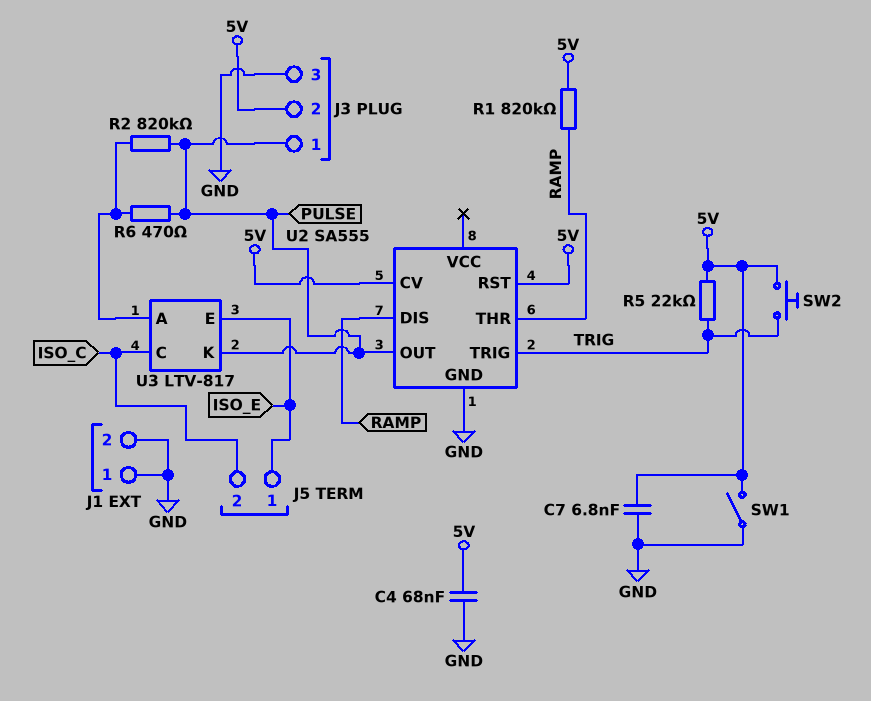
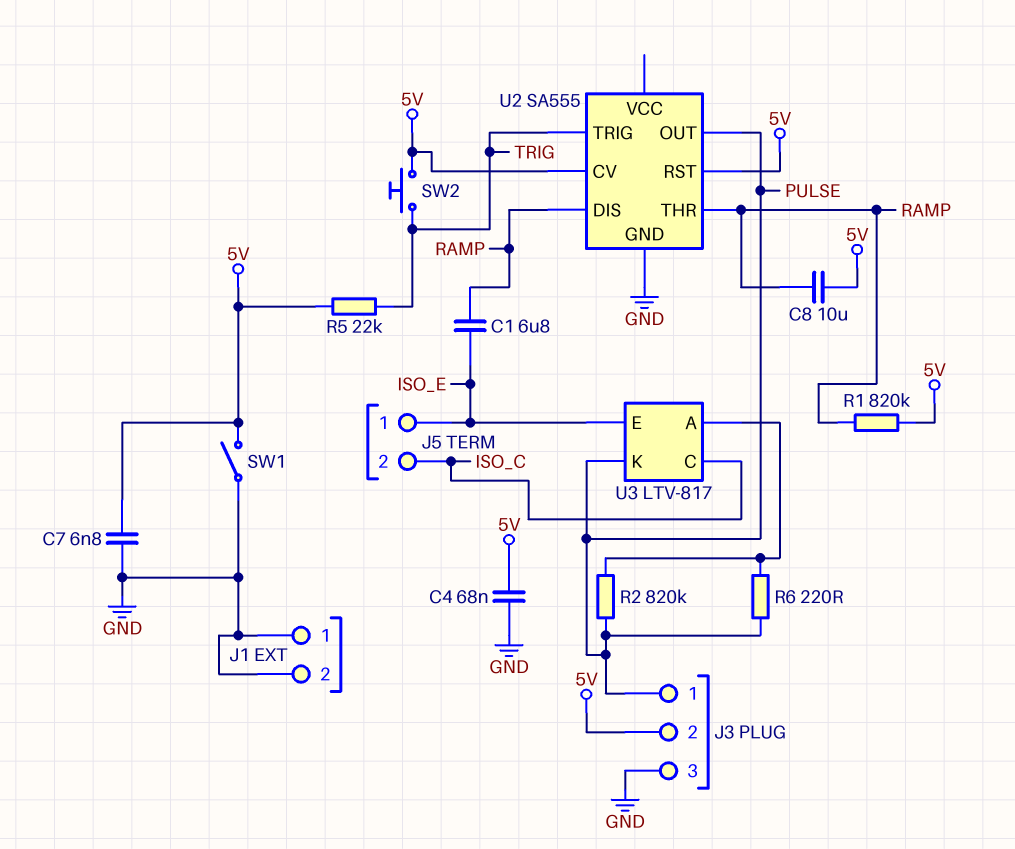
C1: none -> 6.8uF (ISO_E, RAMP)
C8: none -> 10uF (5V, RAMP)
R6: 470 (PULSE, U3/A) -> 220 (PULSE, U3/A)

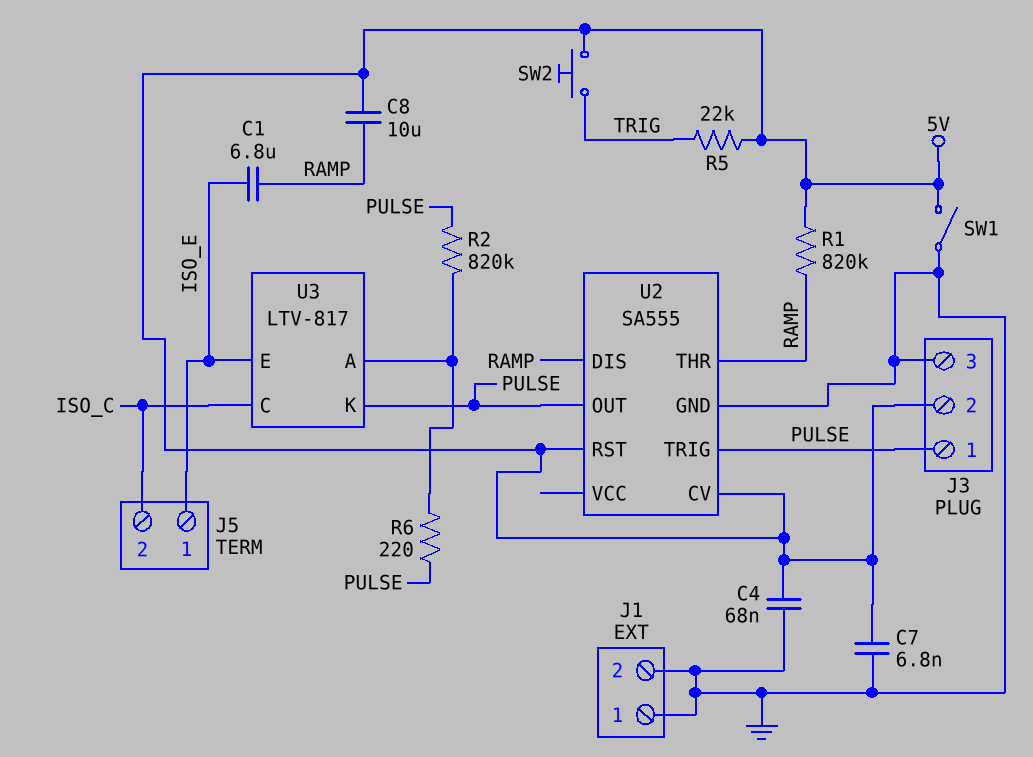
U2 pin TRIG: TRIG -> PULSE

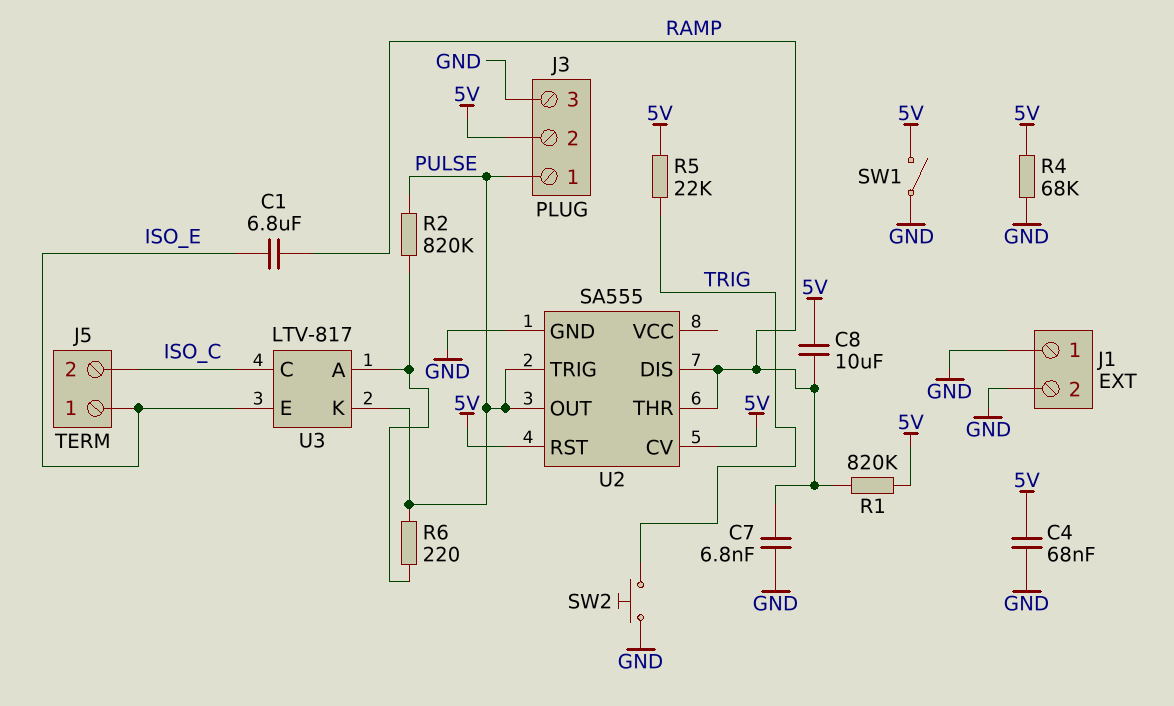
C7: 6.8nF (5V, GND) -> 6.8nF (GND, RAMP)
R4: none -> 68k (5V, GND)
SW2: button (5V, TRIG) -> button (GND, TRIG)

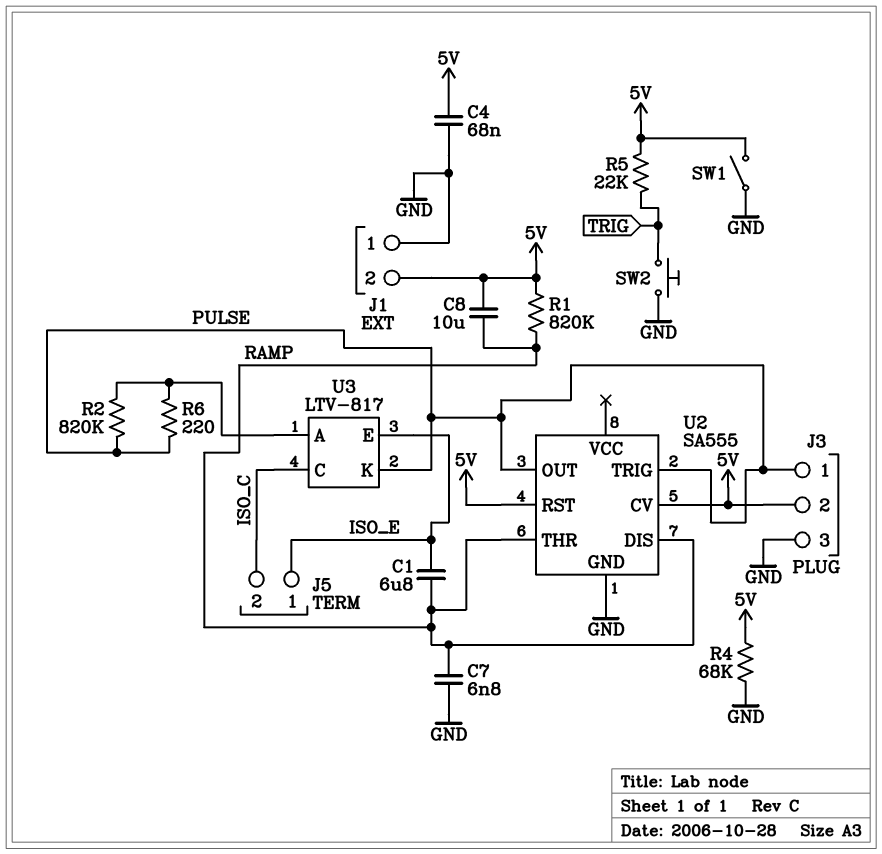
J1 pin 2: GND -> 5V

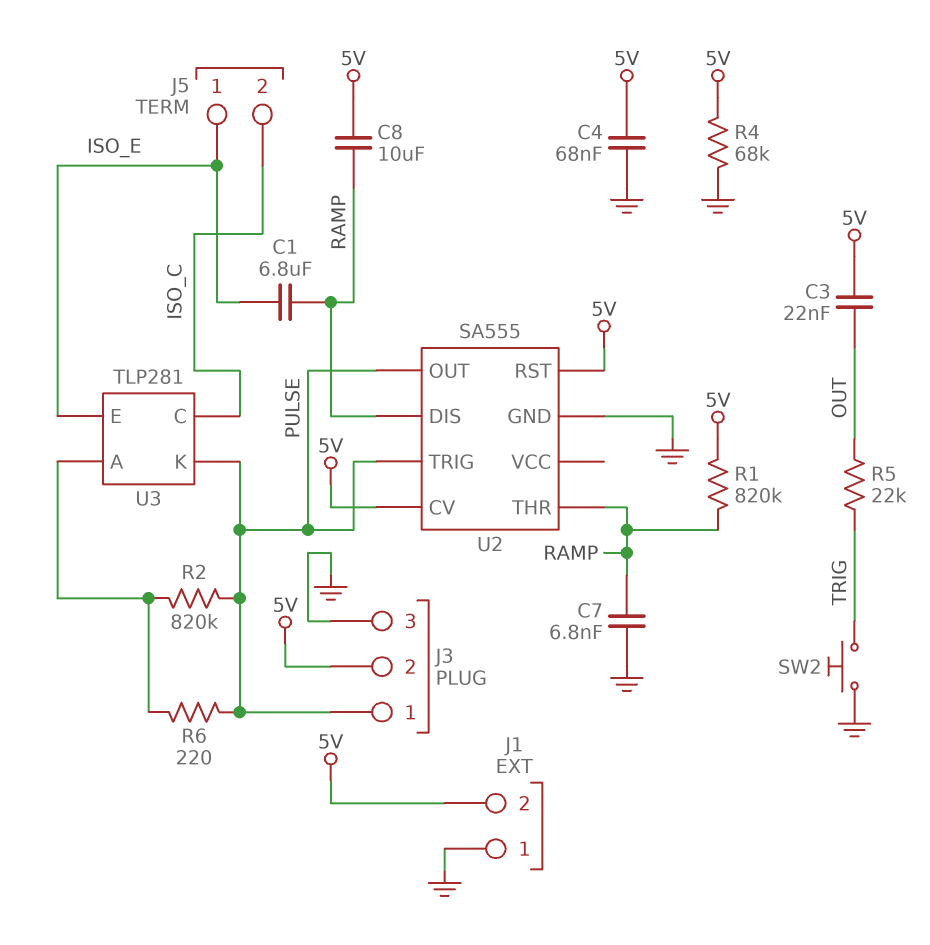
C3: none -> 22nF (5V, OUT)
R5: 22k (5V, TRIG) -> 22k (OUT, TRIG)
SW1: switch (5V, GND) -> none
U3: LTV-817 -> TLP281

